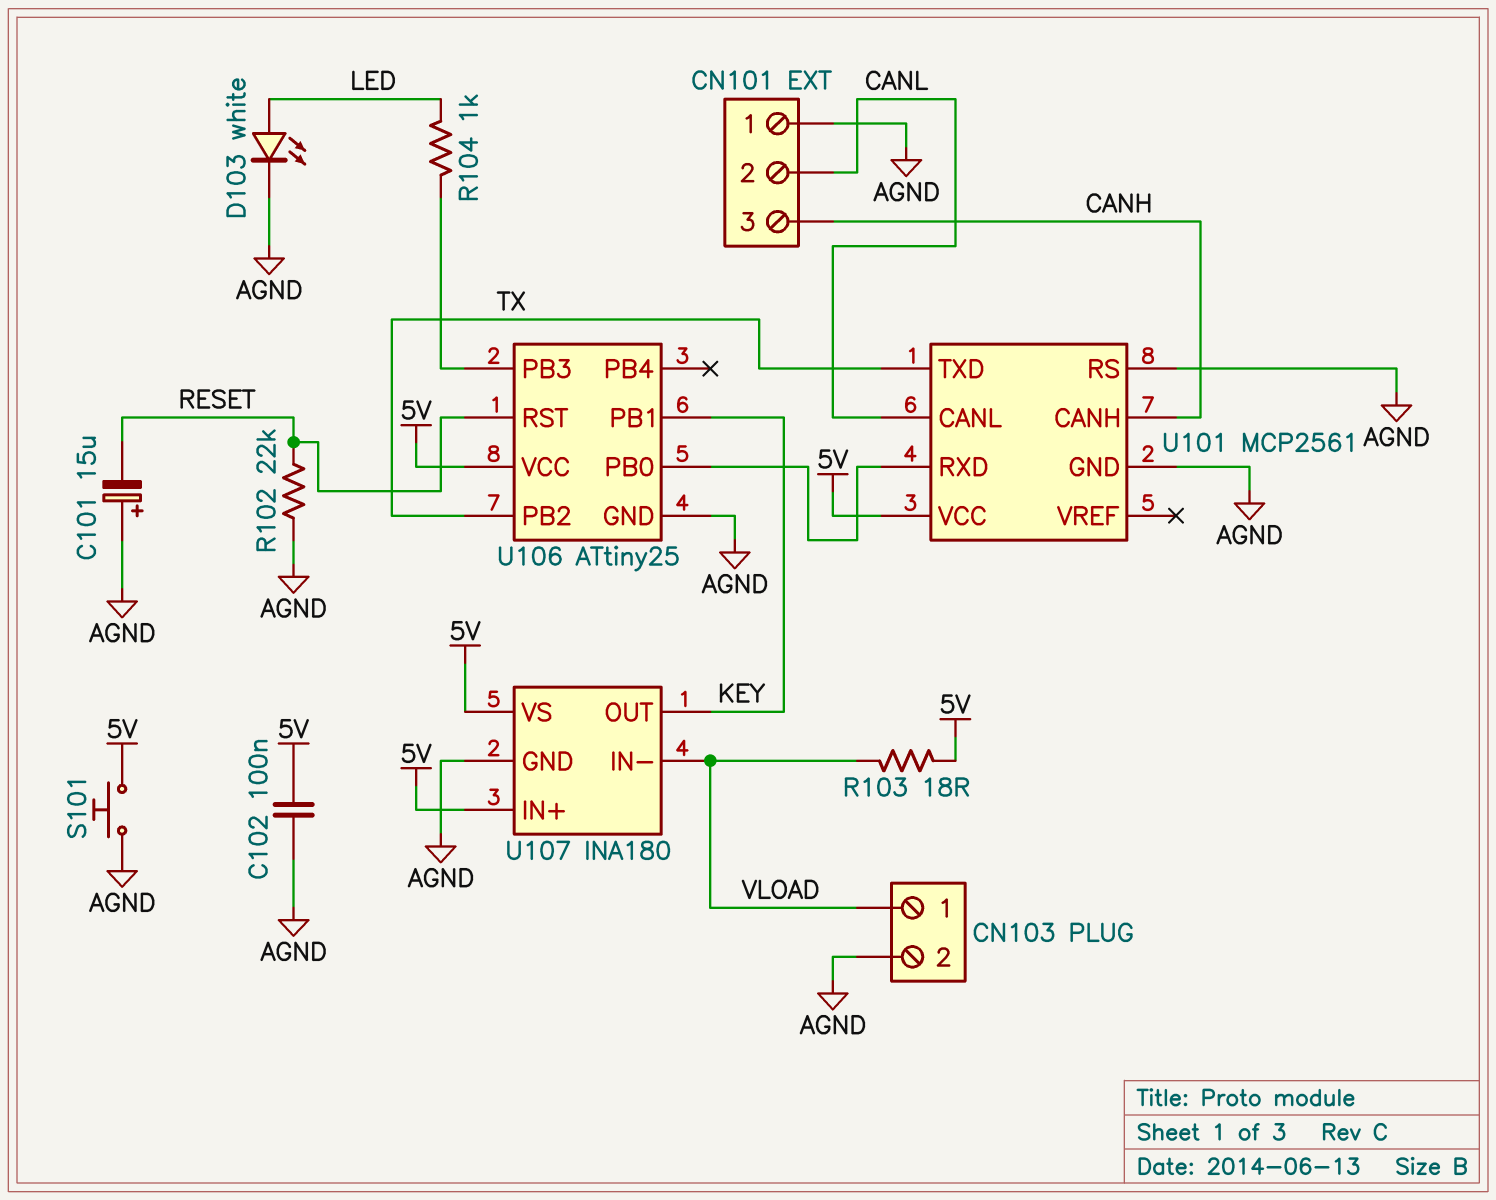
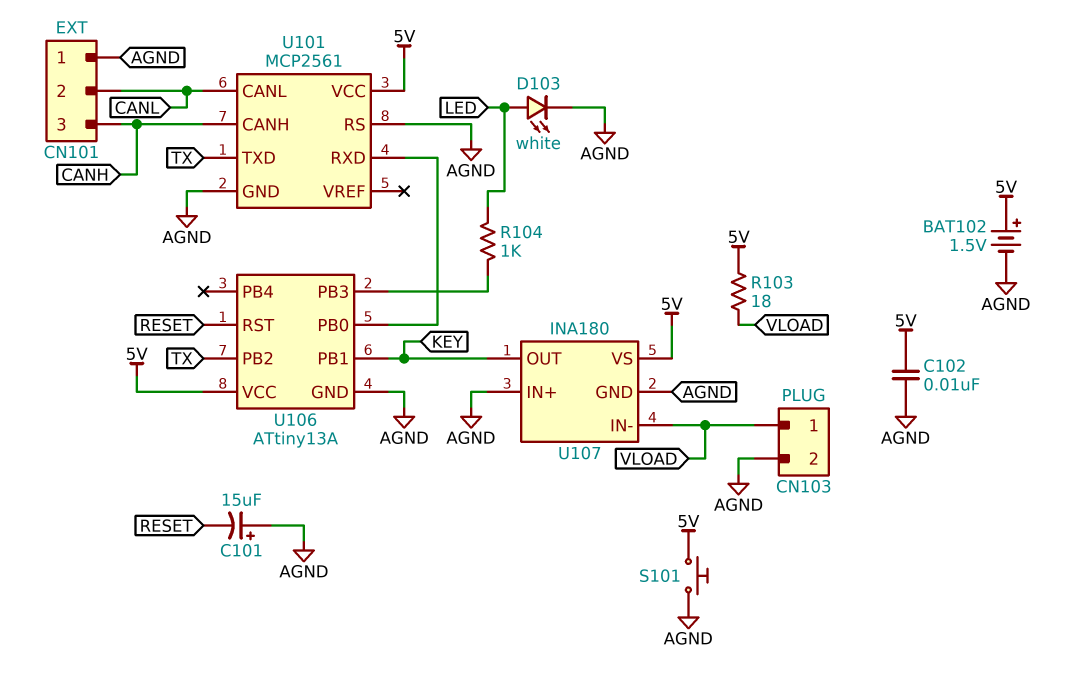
BAT102: none -> 1.5V (plus 5V, minus AGND)
C102: 100nF (5V, AGND) -> 10nF (5V, AGND)
R102: 22k (AGND, RESET) -> none
U106: ATtiny25 -> ATtiny13A
U107 pin IN+: 5V -> AGND

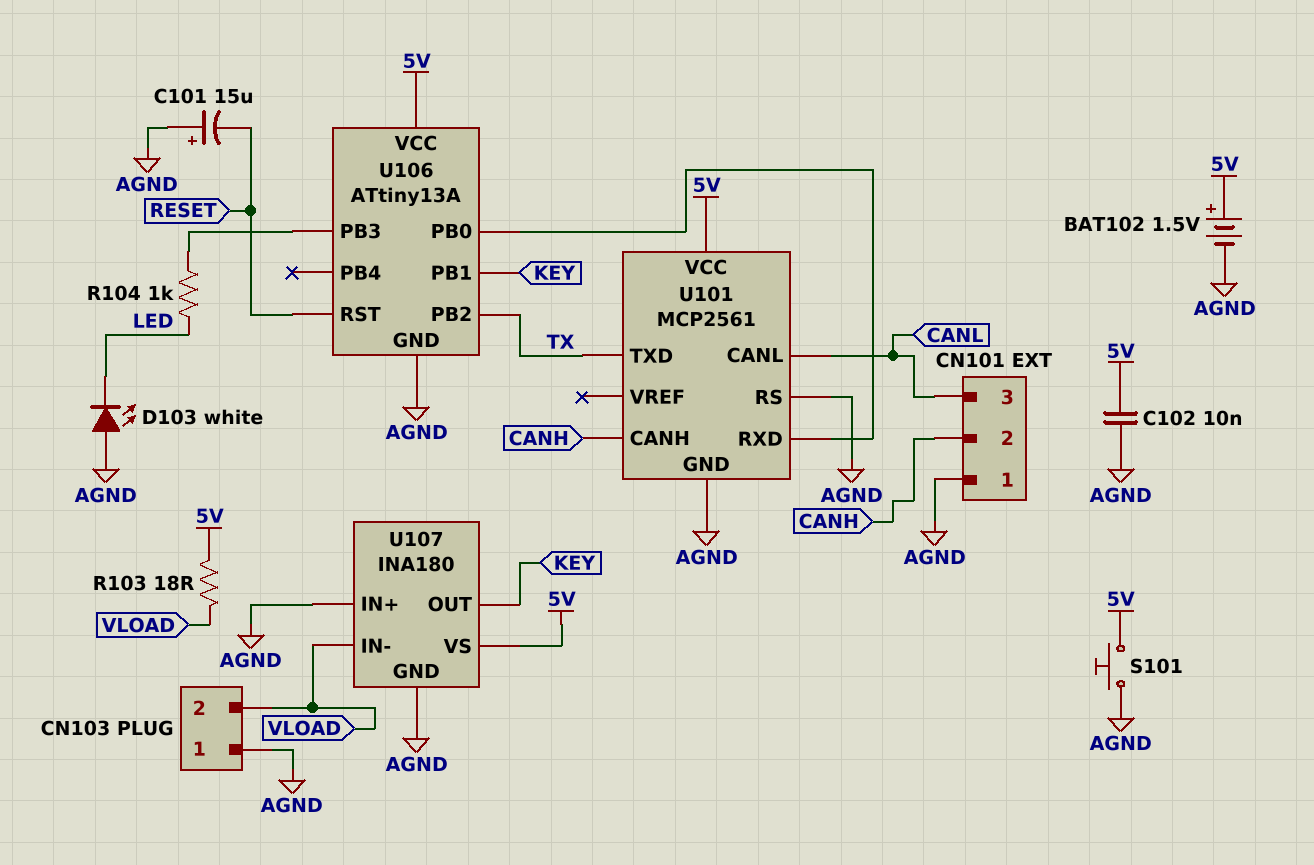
CN101 pin 2: CANL -> CANH
CN101 pin 3: CANH -> CANL
CN103 pin 1: VLOAD -> AGND
CN103 pin 2: AGND -> VLOAD
D103: LED white (A LED, K AGND) -> LED white (A AGND, K LED)

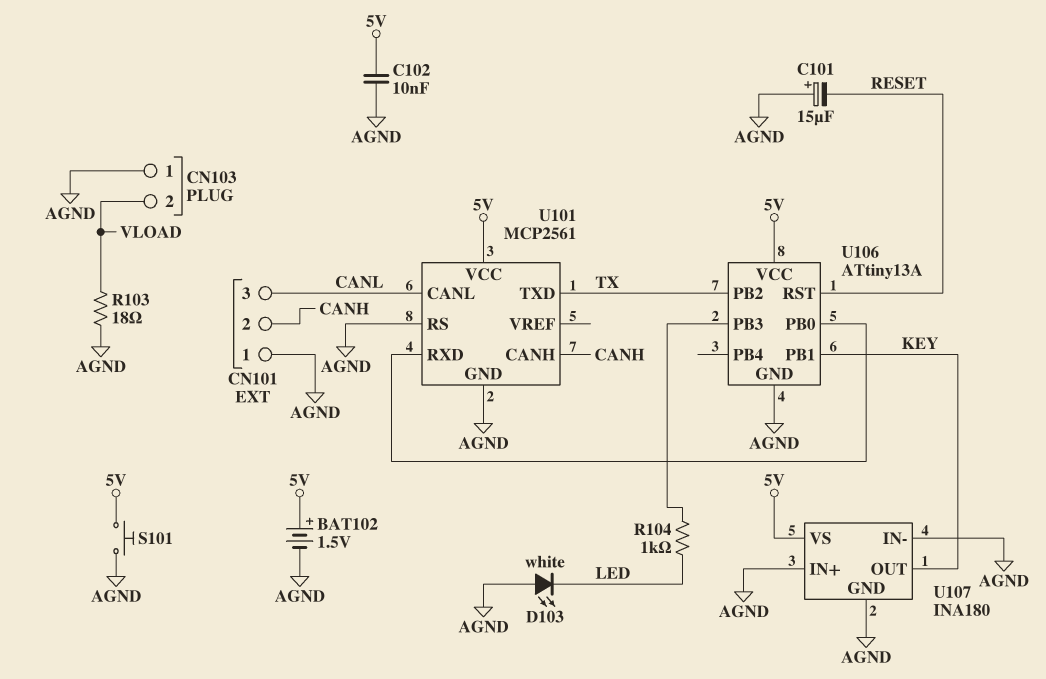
R103: 18 (5V, VLOAD) -> 18 (AGND, VLOAD)
U107 pin IN-: VLOAD -> AGND

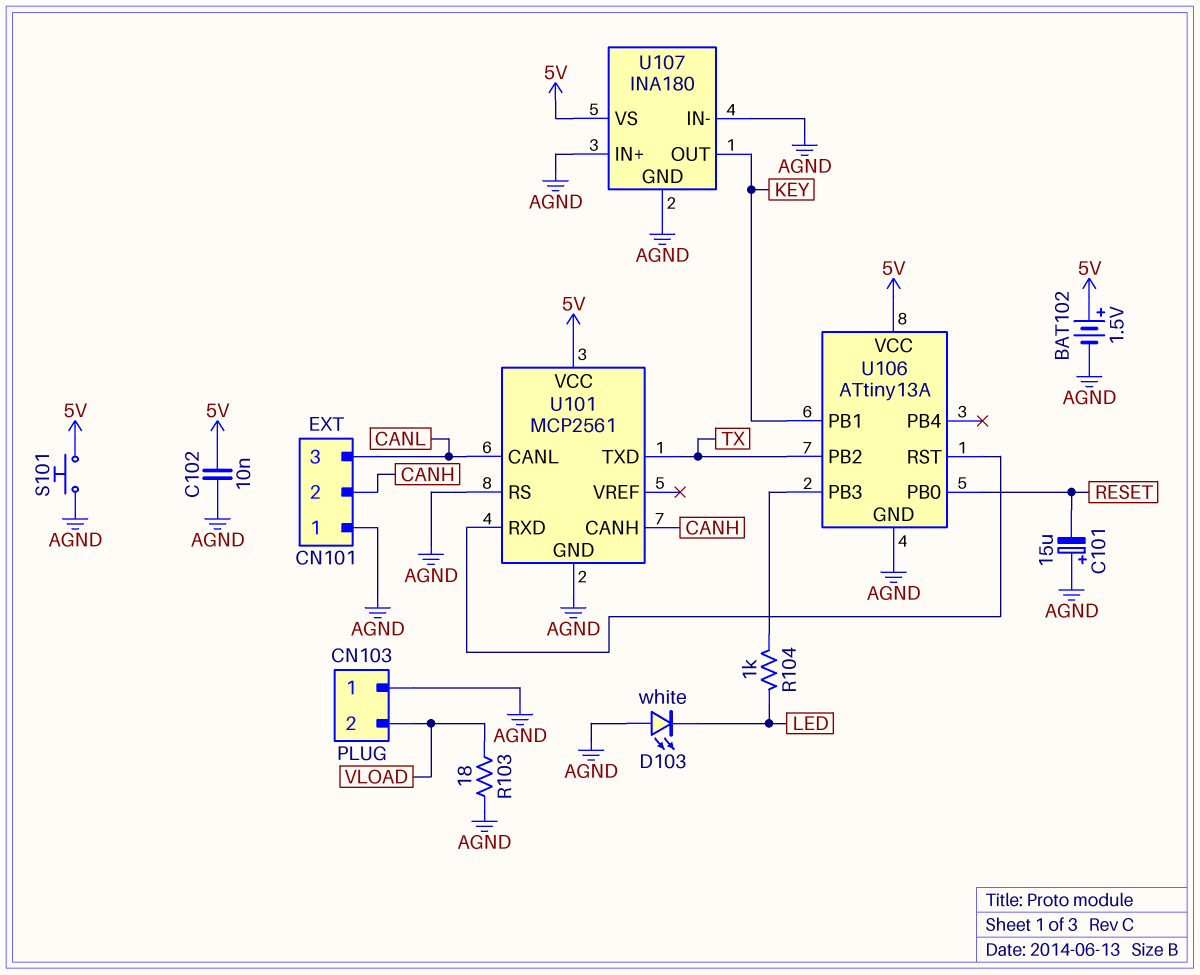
U106 pin PB0: U101/RXD -> RESET
U106 pin RST: RESET -> U101/RXD

